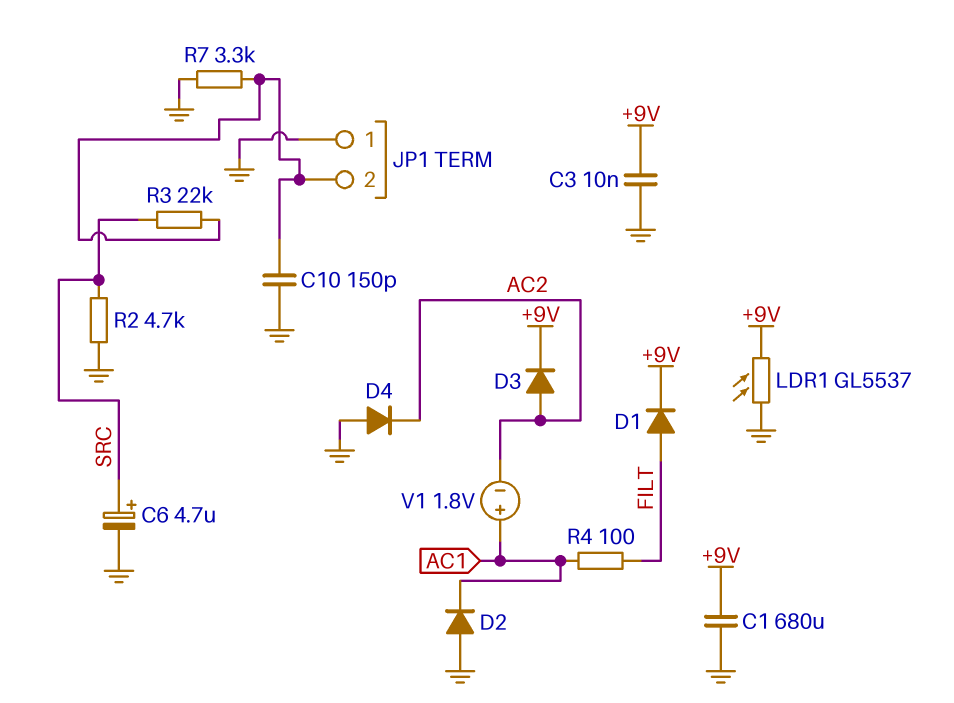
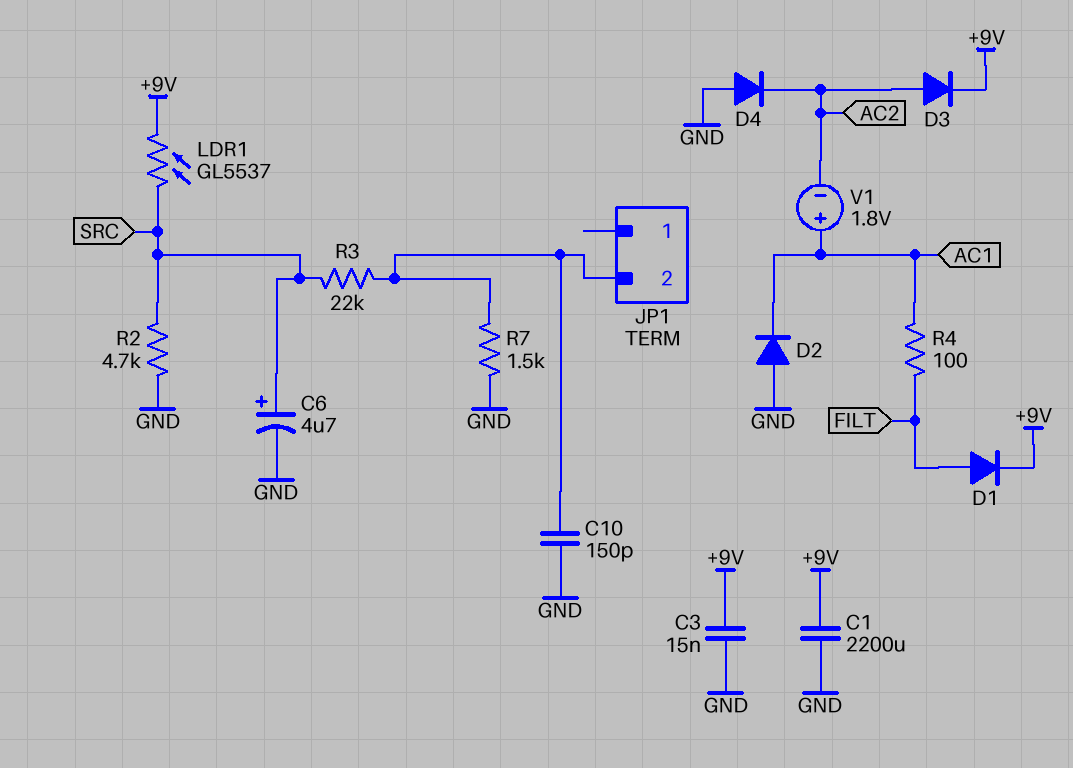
C1: 680uF (+9V, GND) -> 2200uF (+9V, GND)
C3: 10nF (+9V, GND) -> 15nF (+9V, GND)
JP1 pin 1: GND -> none
LDR1: GL5537 (+9V, GND) -> GL5537 (+9V, SRC)
R7: 3.3k (GND, JP1/2) -> 1.5k (GND, JP1/2)

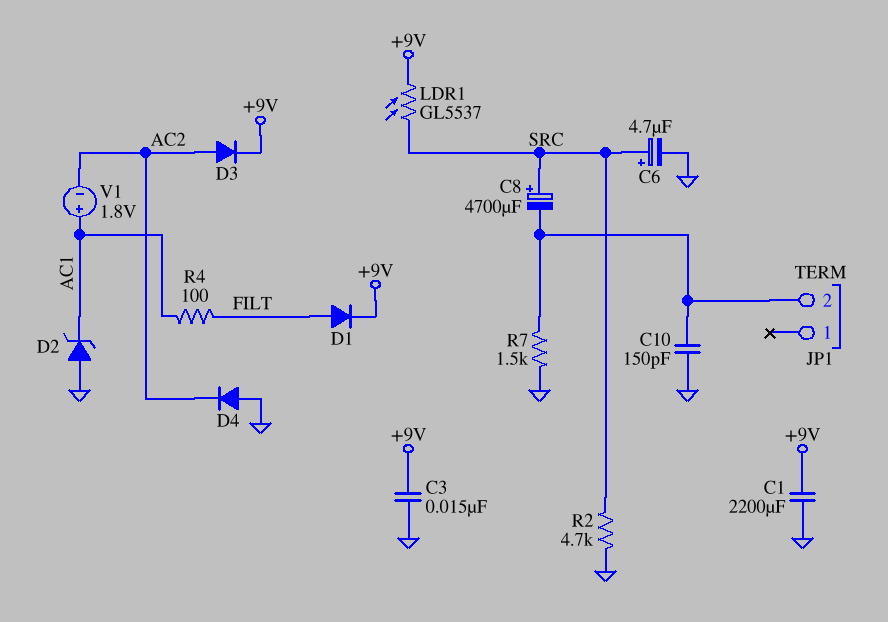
C8: none -> 4700uF (plus SRC, minus JP1/2)
D2: diode (A GND, K AC1) -> zener (A GND, K AC1)
R3: 22k (JP1/2, SRC) -> none

